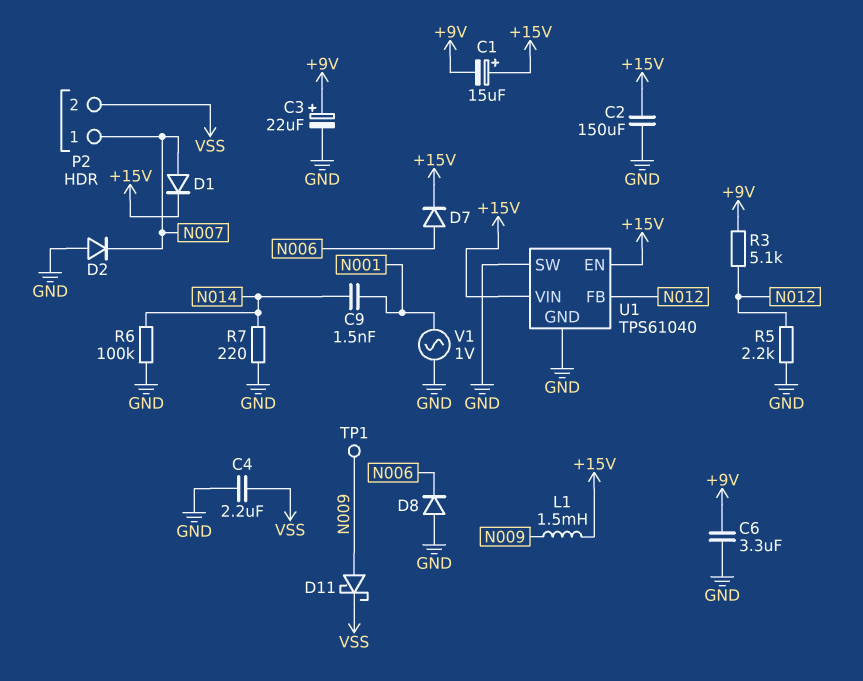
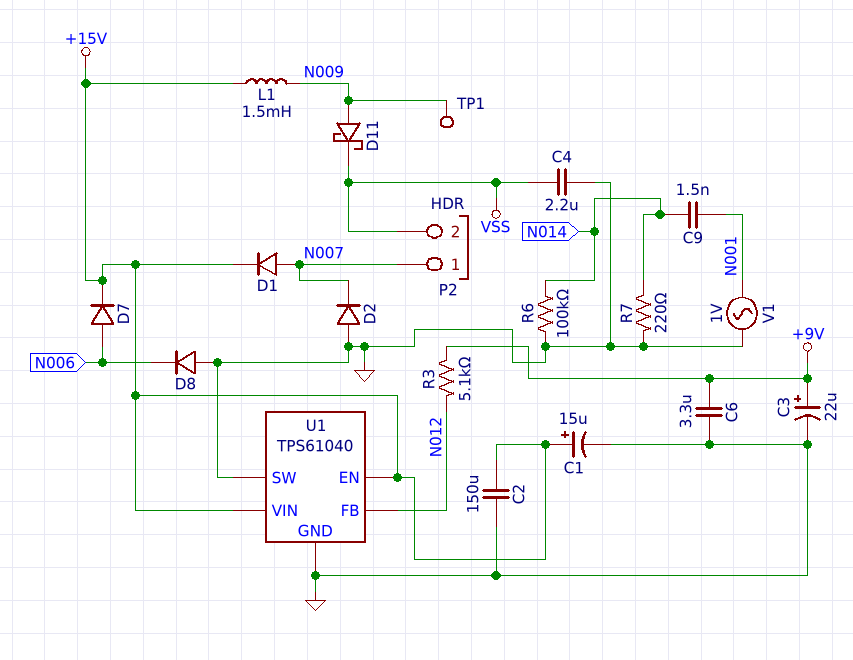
C1: 15uF (plus +15V, minus +9V) -> 15uF (plus +15V, minus GND)
R5: 2.2k (GND, N012) -> none

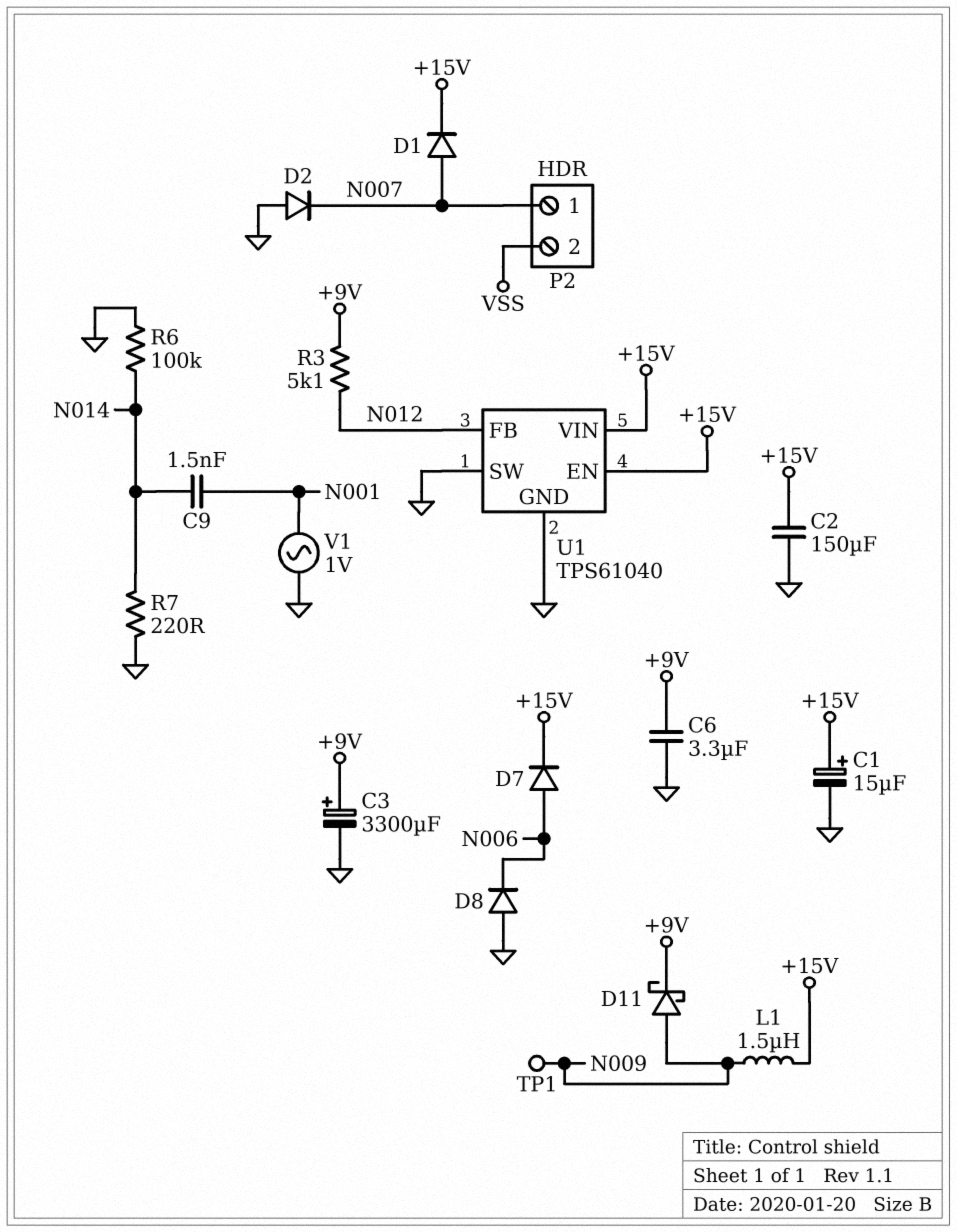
C3: 22uF (plus +9V, minus GND) -> 3300uF (plus +9V, minus GND)
C4: 2.2uF (GND, VSS) -> none
D11: schottky (A N009, K VSS) -> schottky (A N009, K +9V)
L1: 1.5mH (+15V, N009) -> 1.5uH (+15V, N009)

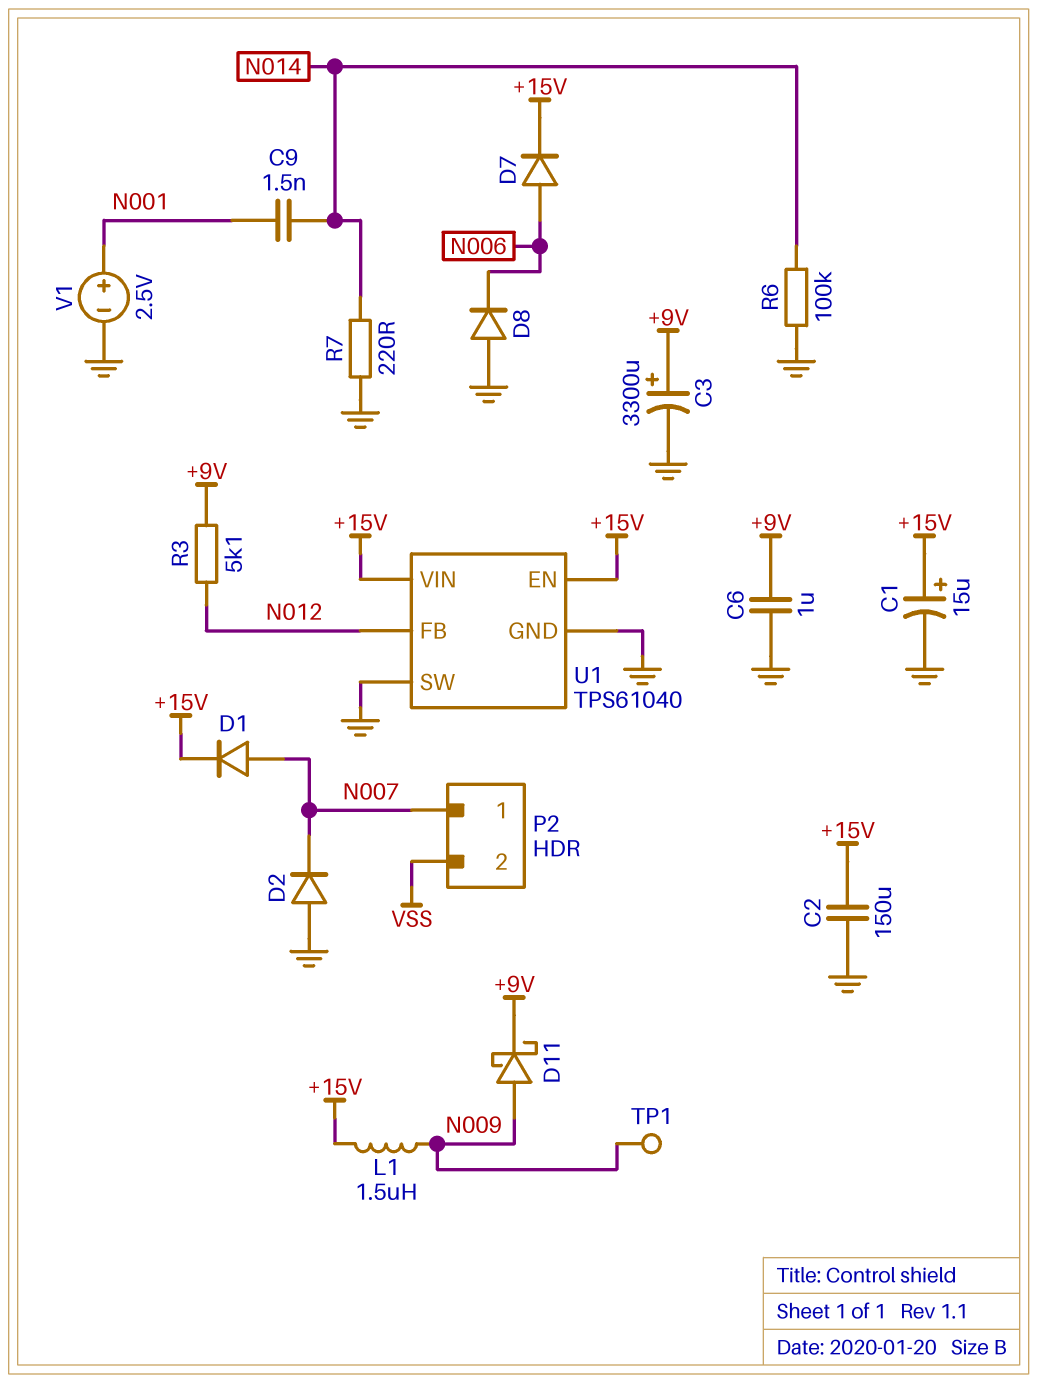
C6: 3.3uF (+9V, GND) -> 1uF (+9V, GND)
V1: AC 1V (GND, N001) -> 2.5V (plus N001, minus GND)

